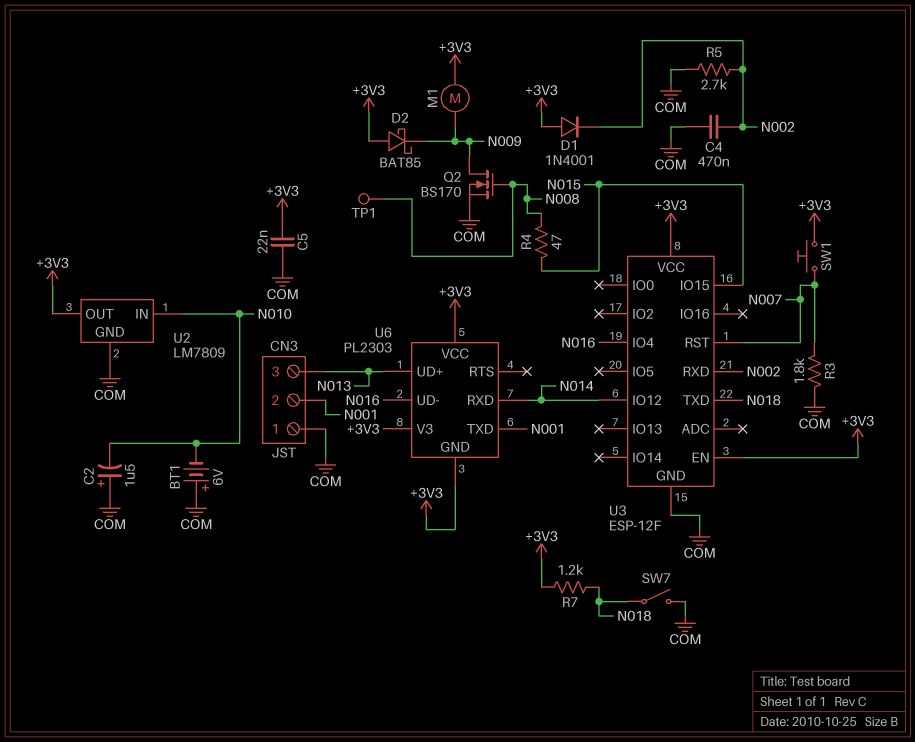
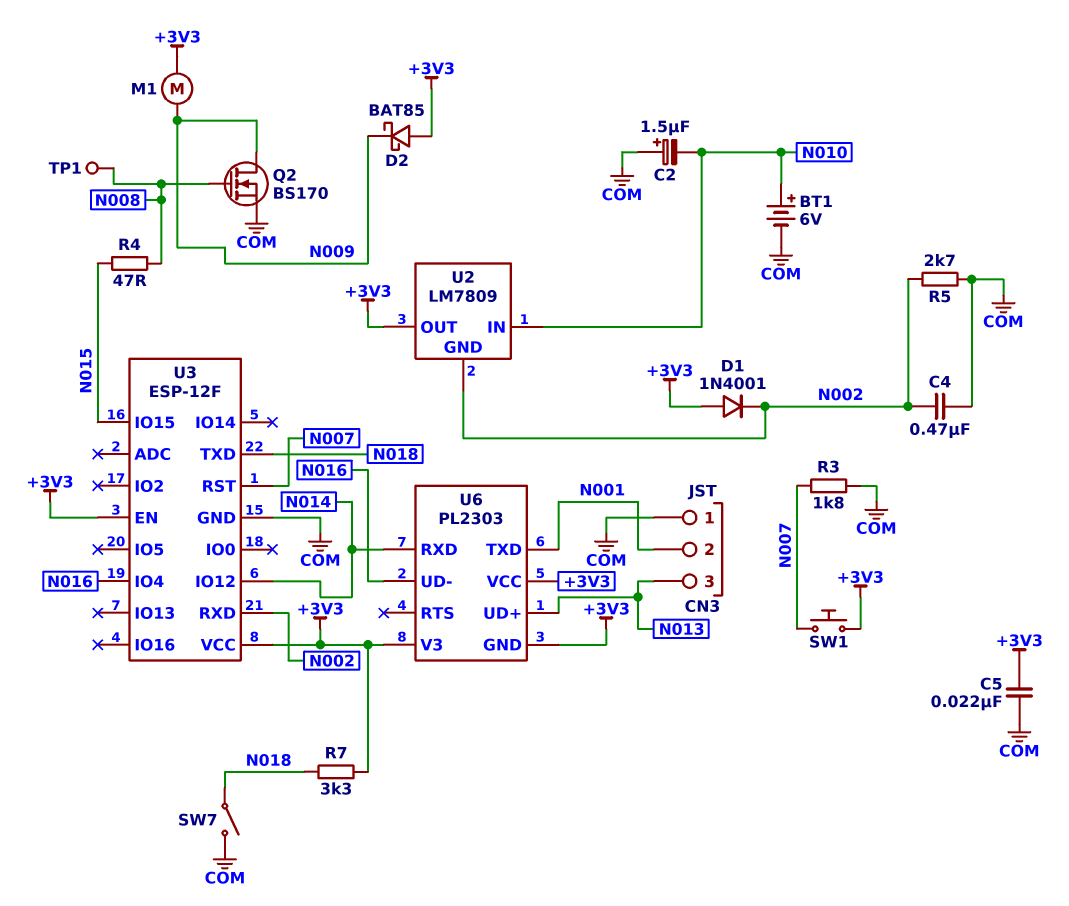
BT1: 6V (plus COM, minus N010) -> 6V (plus N010, minus COM)
R7: 1.2k (+3V3, N018) -> 3.3k (+3V3, N018)
U2 pin GND: COM -> N002

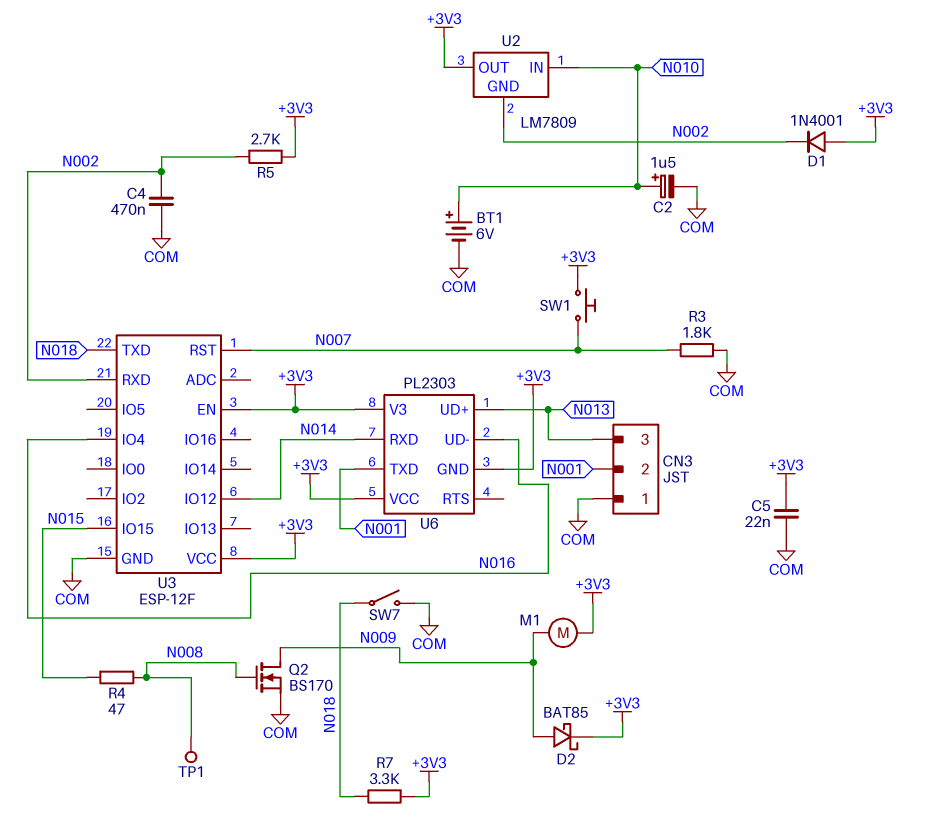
C2: 1.5uF (plus COM, minus N010) -> 1.5uF (plus N010, minus COM)
D2: schottky BAT85 (A +3V3, K N009) -> schottky BAT85 (A N009, K +3V3)
R5: 2.7k (COM, N002) -> 2.7k (+3V3, N002)

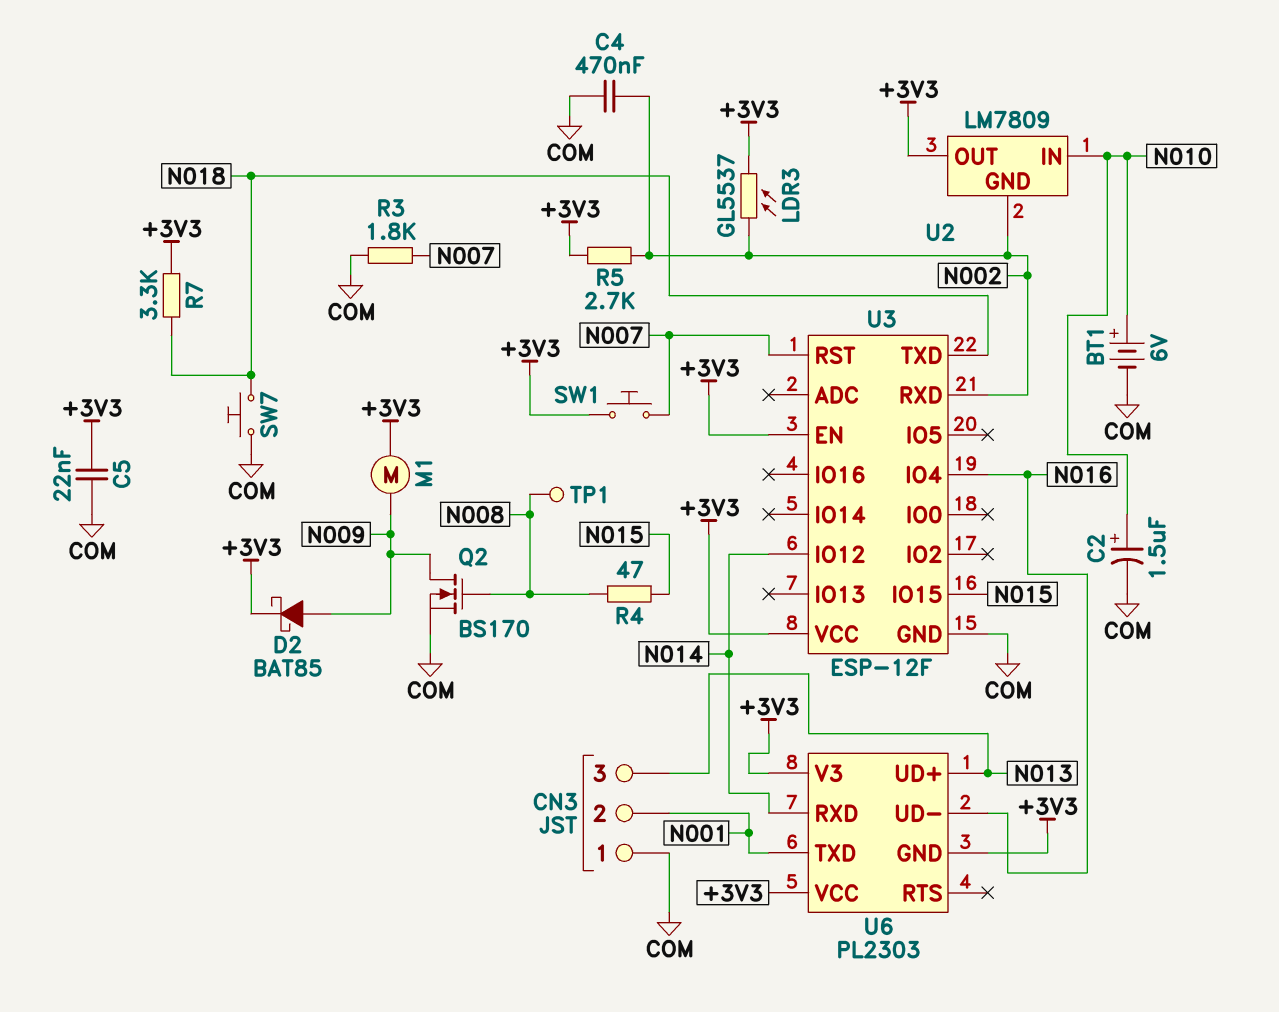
D1: diode 1N4001 (A +3V3, K N002) -> none
LDR3: none -> GL5537 (+3V3, N002)
SW7: switch (COM, N018) -> button (COM, N018)

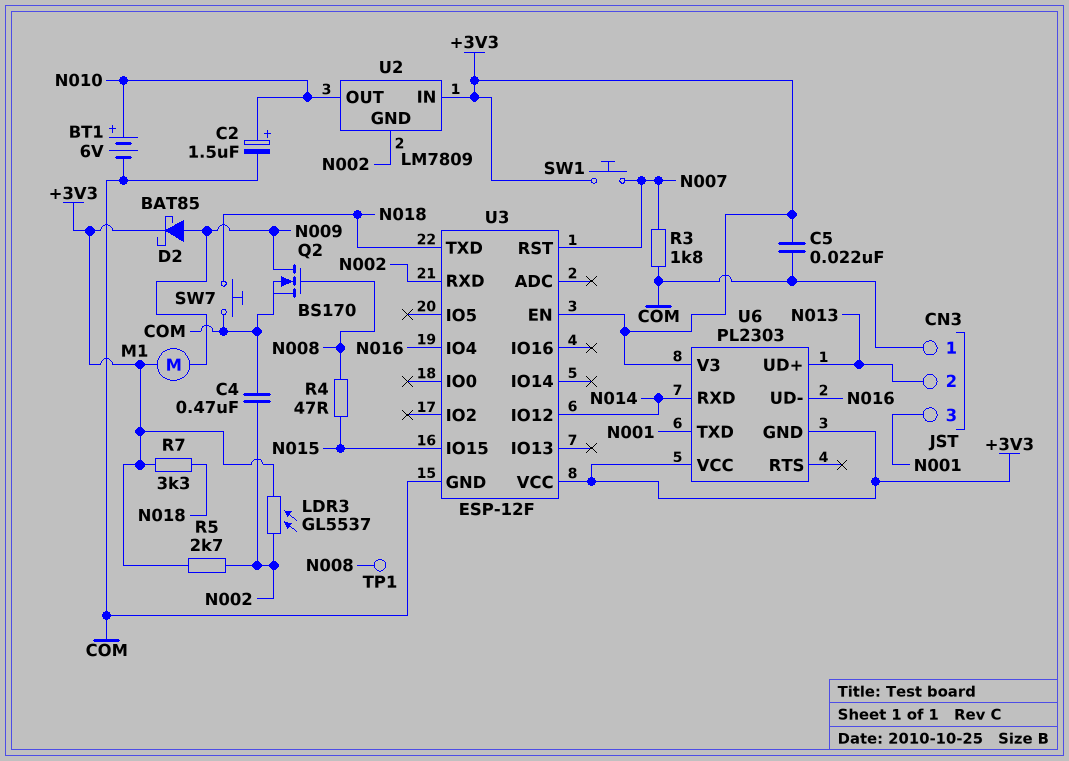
CN3 pin 2: N001 -> N013
CN3 pin 3: N013 -> N001
U2 pin IN: N010 -> +3V3
U2 pin OUT: +3V3 -> N010

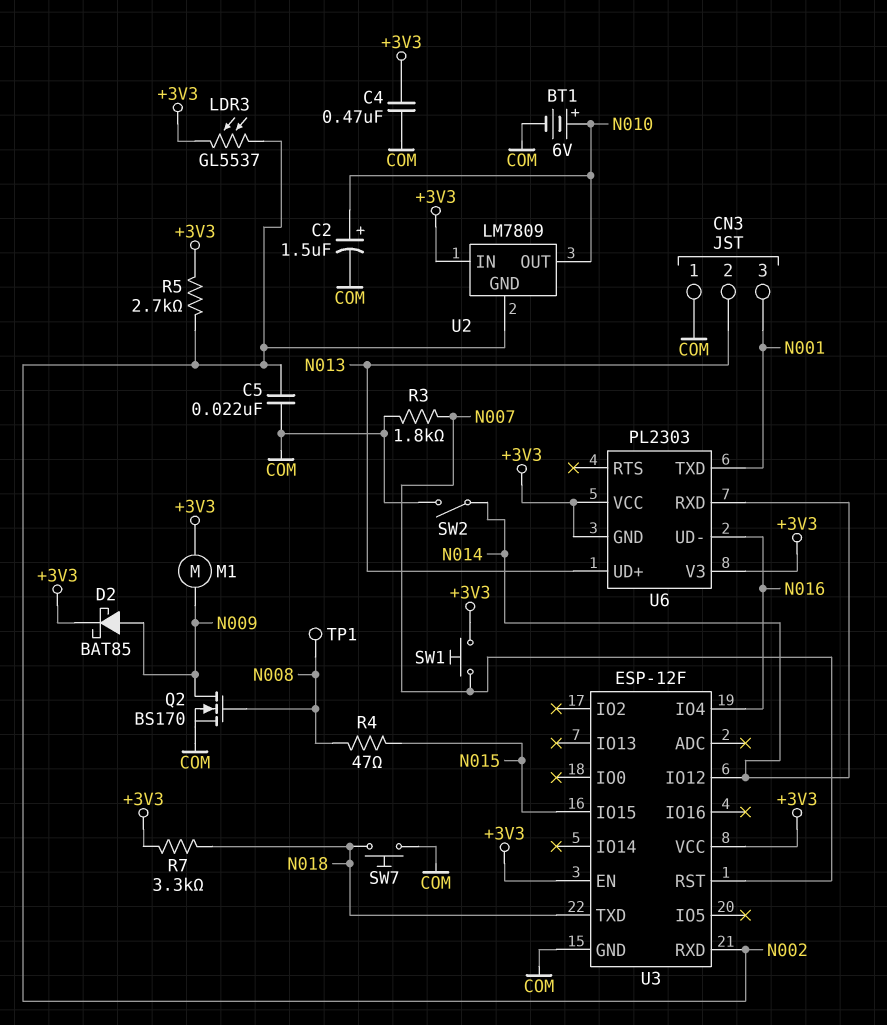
C4: 470nF (COM, N002) -> 470nF (+3V3, COM)
C5: 22nF (+3V3, COM) -> 22nF (COM, N002)
SW2: none -> switch (COM, N014)

